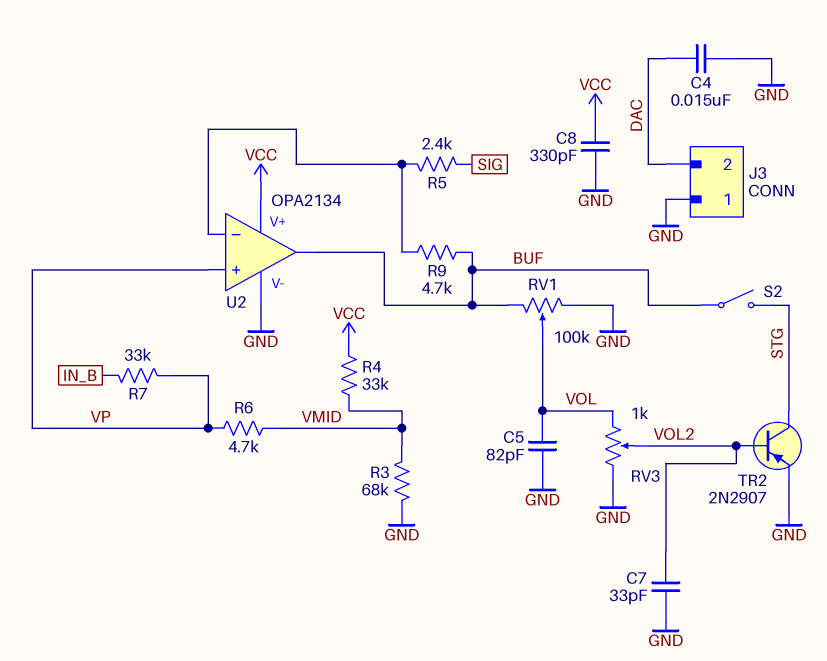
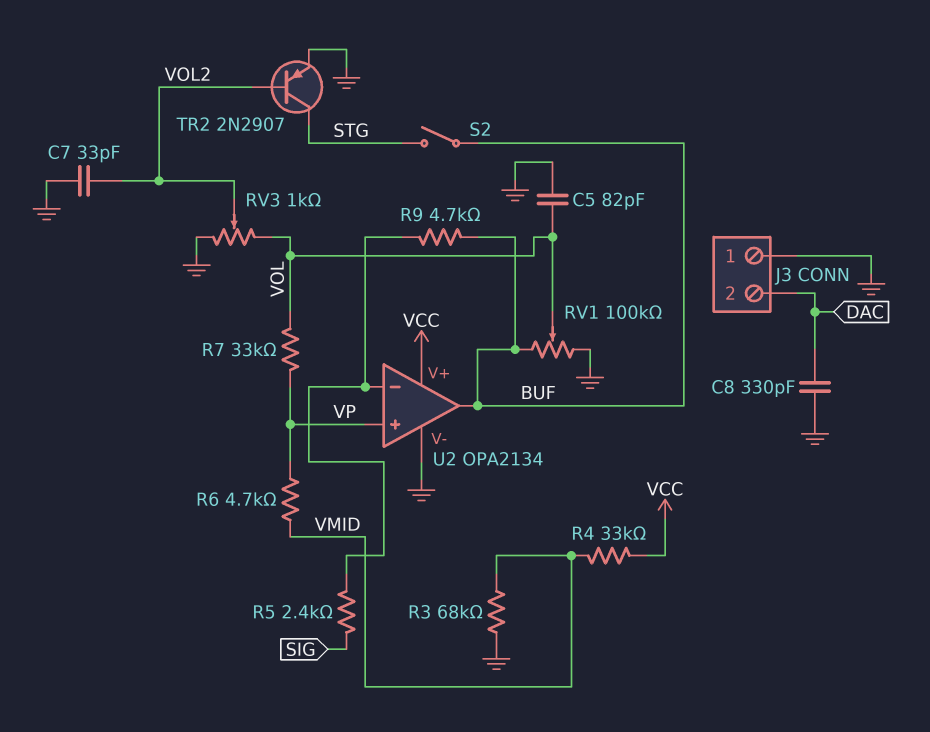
C4: 15nF (DAC, GND) -> none
C8: 330pF (GND, VCC) -> 330pF (DAC, GND)
R7: 33k (IN_B, VP) -> 33k (VOL, VP)

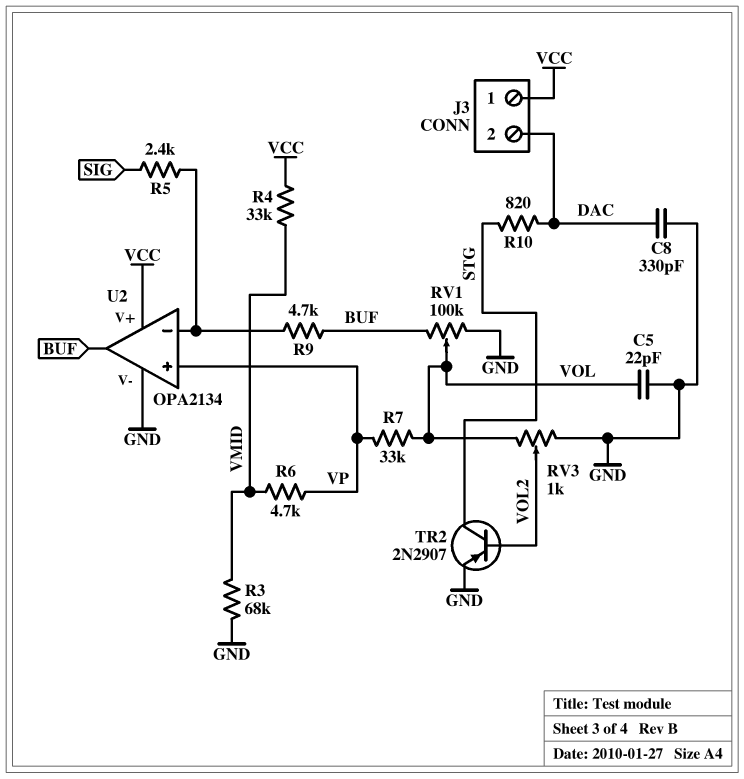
C5: 82pF (GND, VOL) -> 22pF (GND, VOL)
C7: 33pF (GND, VOL2) -> none
J3 pin 1: GND -> VCC
R10: none -> 820 (DAC, STG)
S2: switch (BUF, STG) -> none

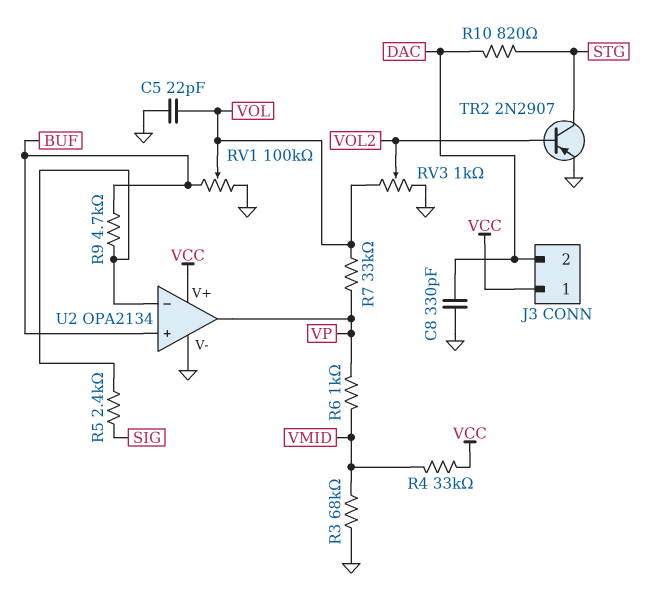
R6: 4.7k (VMID, VP) -> 1k (VMID, VP)
U2 pin in+: VP -> BUF
U2 pin out: BUF -> VP

